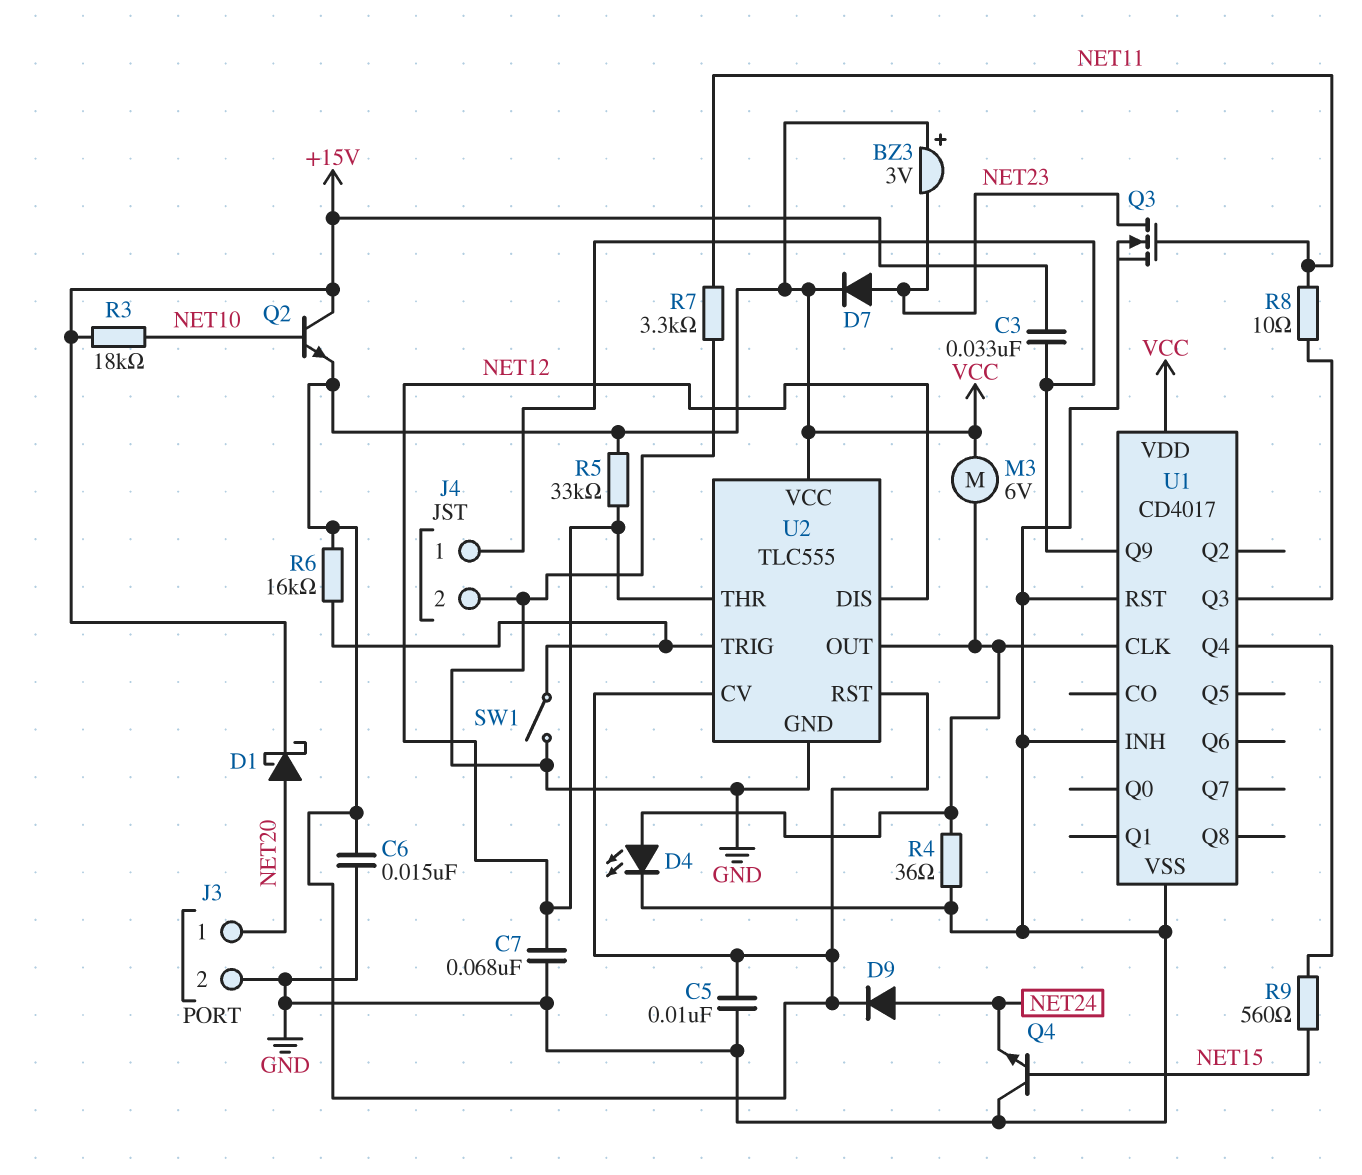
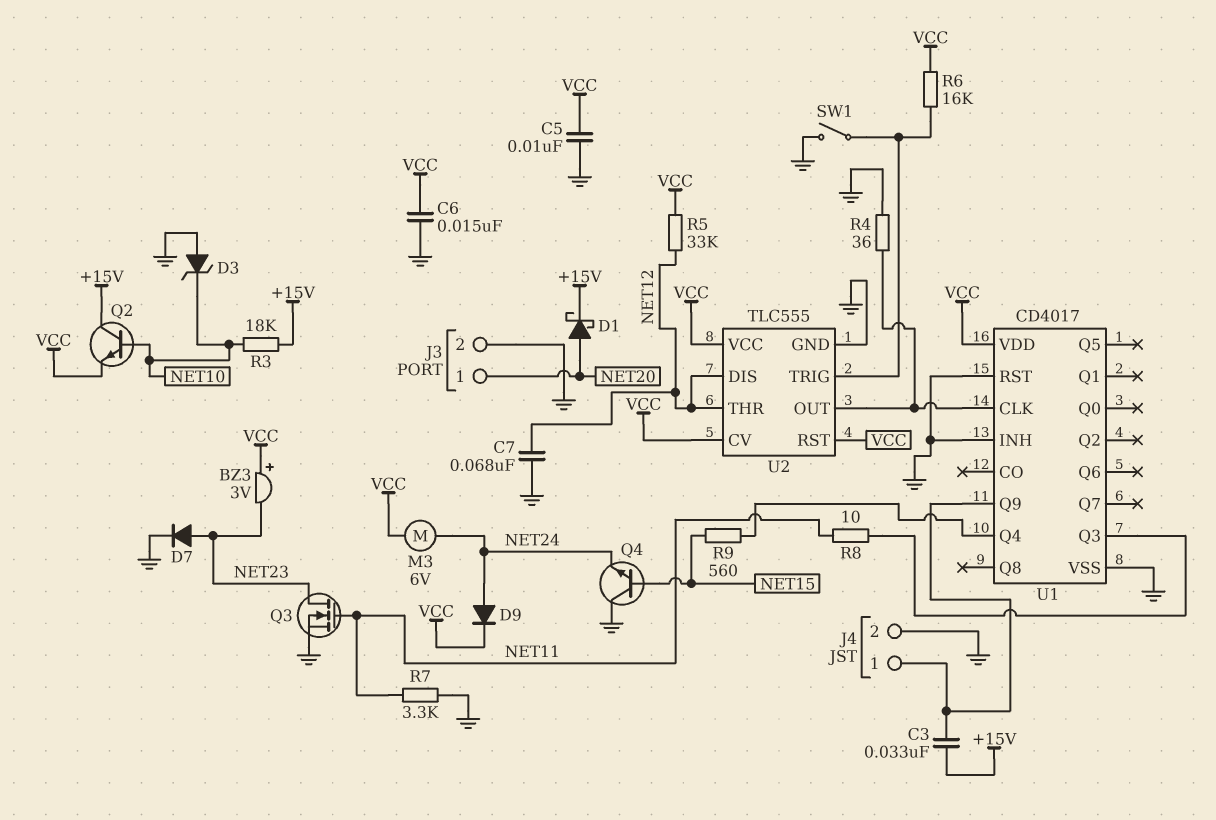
D3: none -> zener (A GND, K NET10)
D4: LED (A U1/CLK, K GND) -> none
D7: diode (A NET23, K VCC) -> diode (A NET23, K GND)
M3: motor 6V (U1/CLK, VCC) -> motor 6V (NET24, VCC)

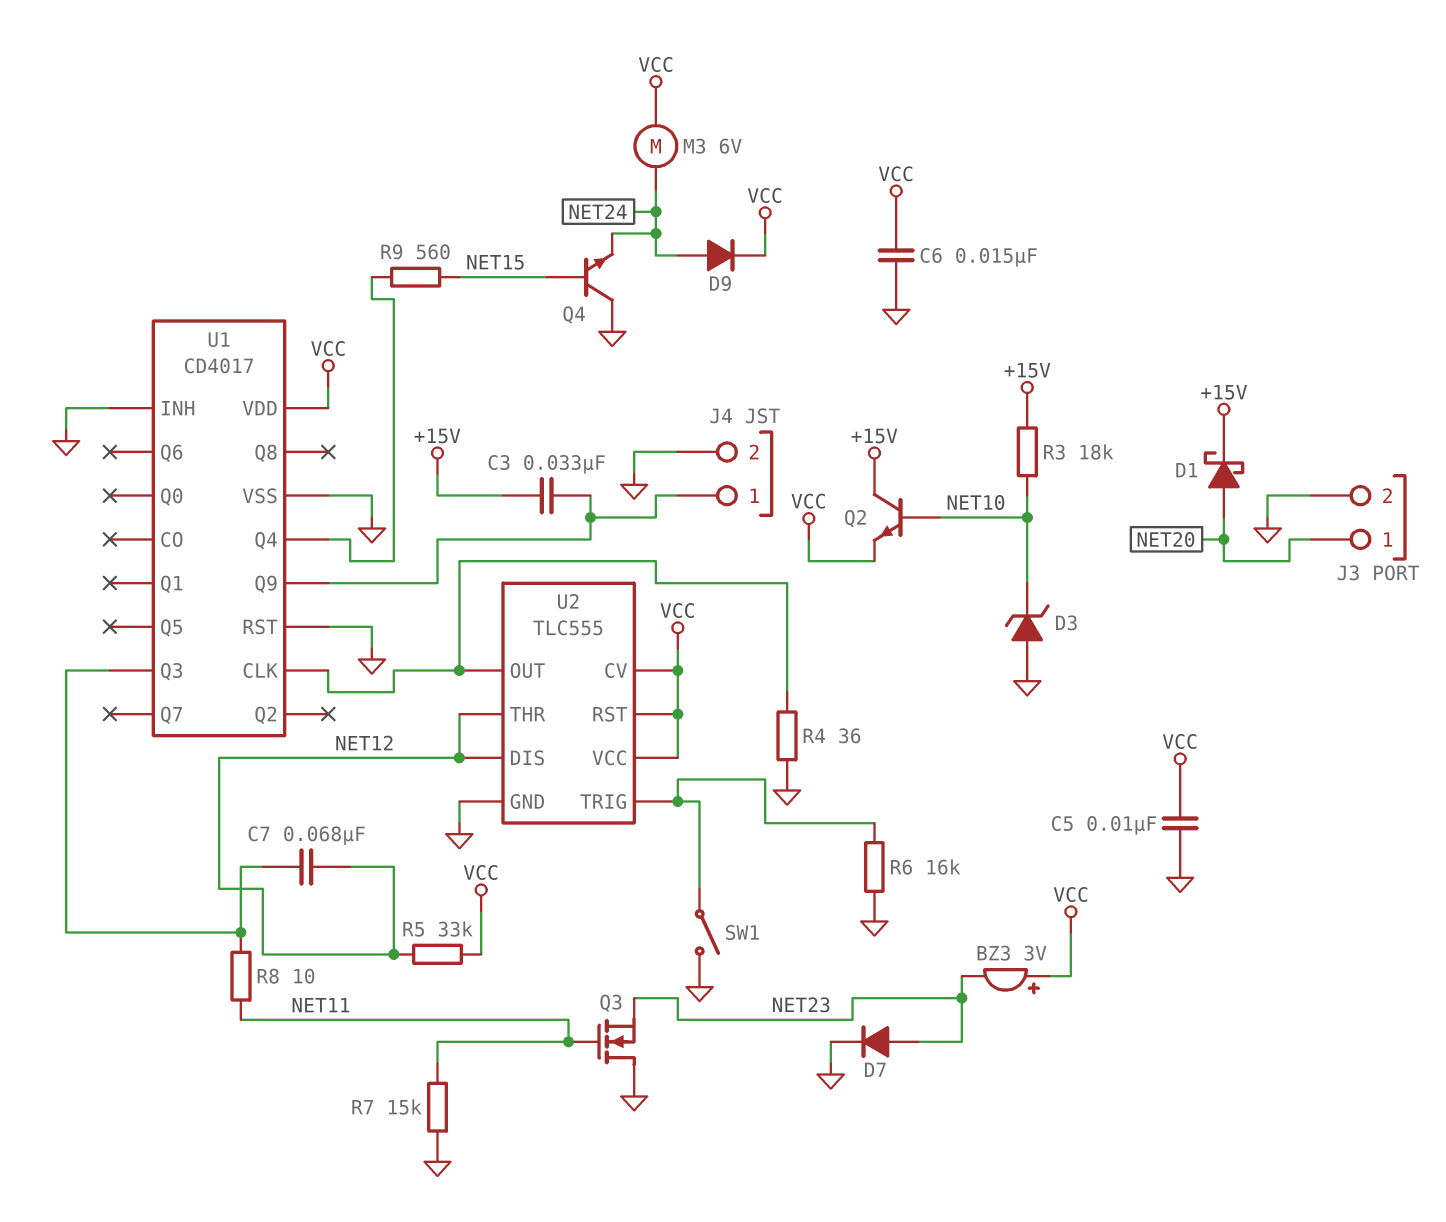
C7: 68nF (GND, NET12) -> 68nF (NET12, U1/Q3)
Q3: NMOS (G NET11, D NET23, S GND) -> NMOS (G NET11, D GND, S NET23)
R6: 16k (U2/TRIG, VCC) -> 16k (GND, U2/TRIG)
R7: 3.3k (GND, NET11) -> 15k (GND, NET11)

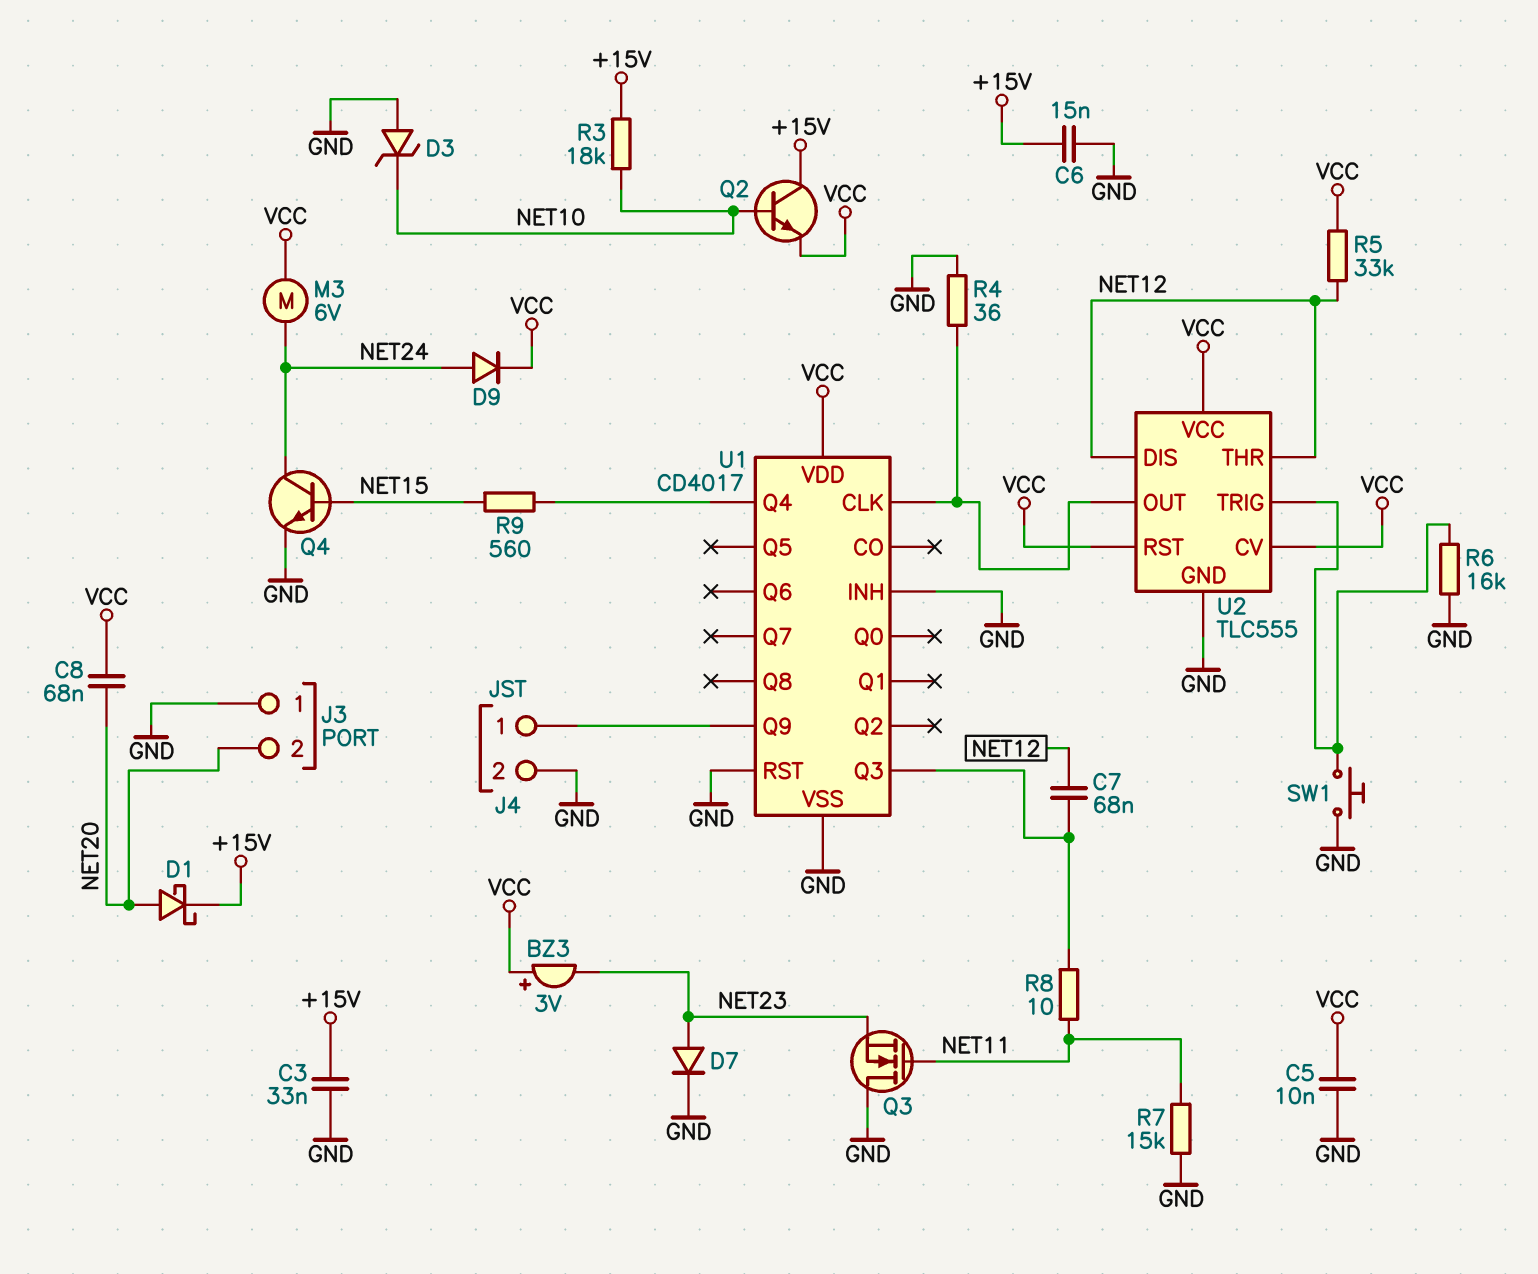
C3: 33nF (+15V, J4/1) -> 33nF (+15V, GND)
C6: 15nF (GND, VCC) -> 15nF (+15V, GND)
C8: none -> 68nF (NET20, VCC)
J3 pin 1: NET20 -> GND
J3 pin 2: GND -> NET20
Q4: NPN (B NET15, C GND, E NET24) -> NPN (B NET15, C NET24, E GND)
SW1: switch (GND, U2/TRIG) -> button (GND, U2/TRIG)

